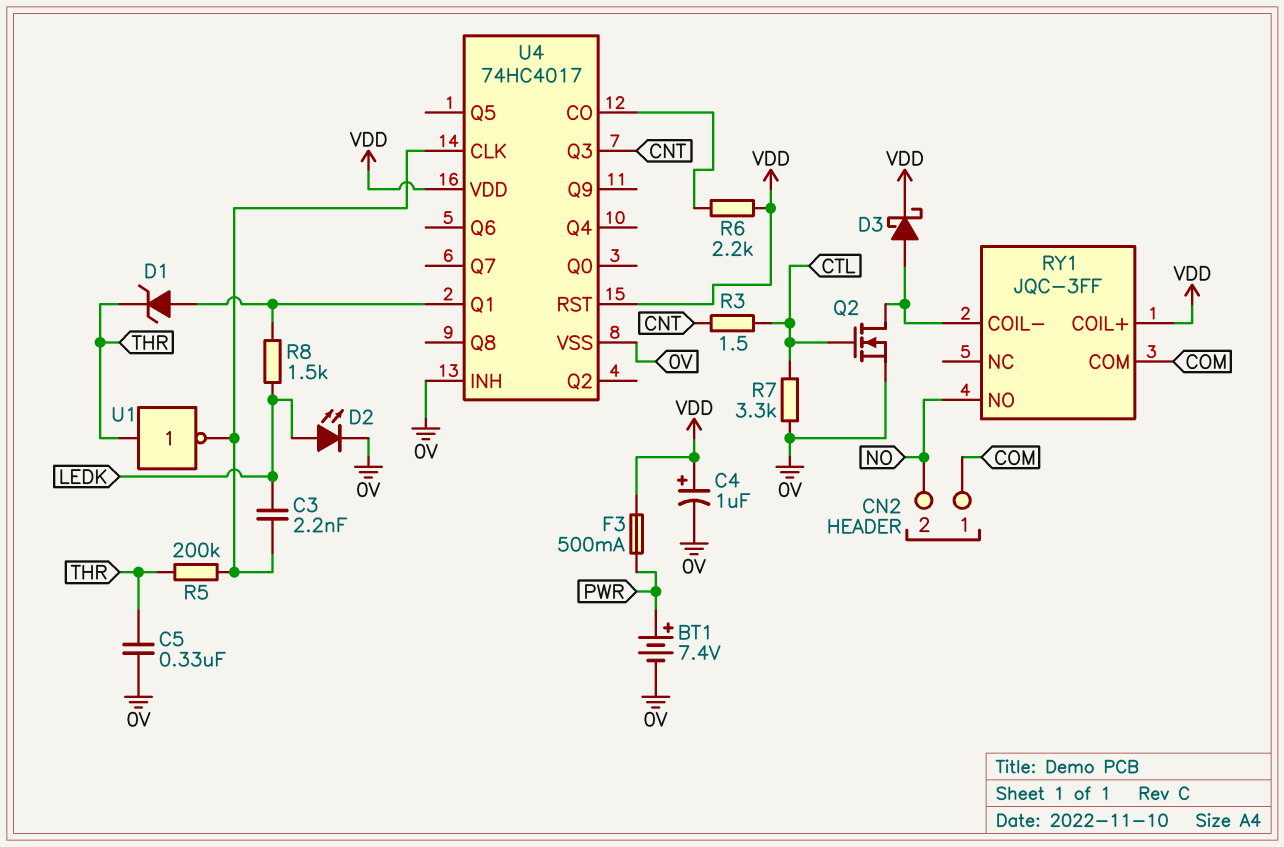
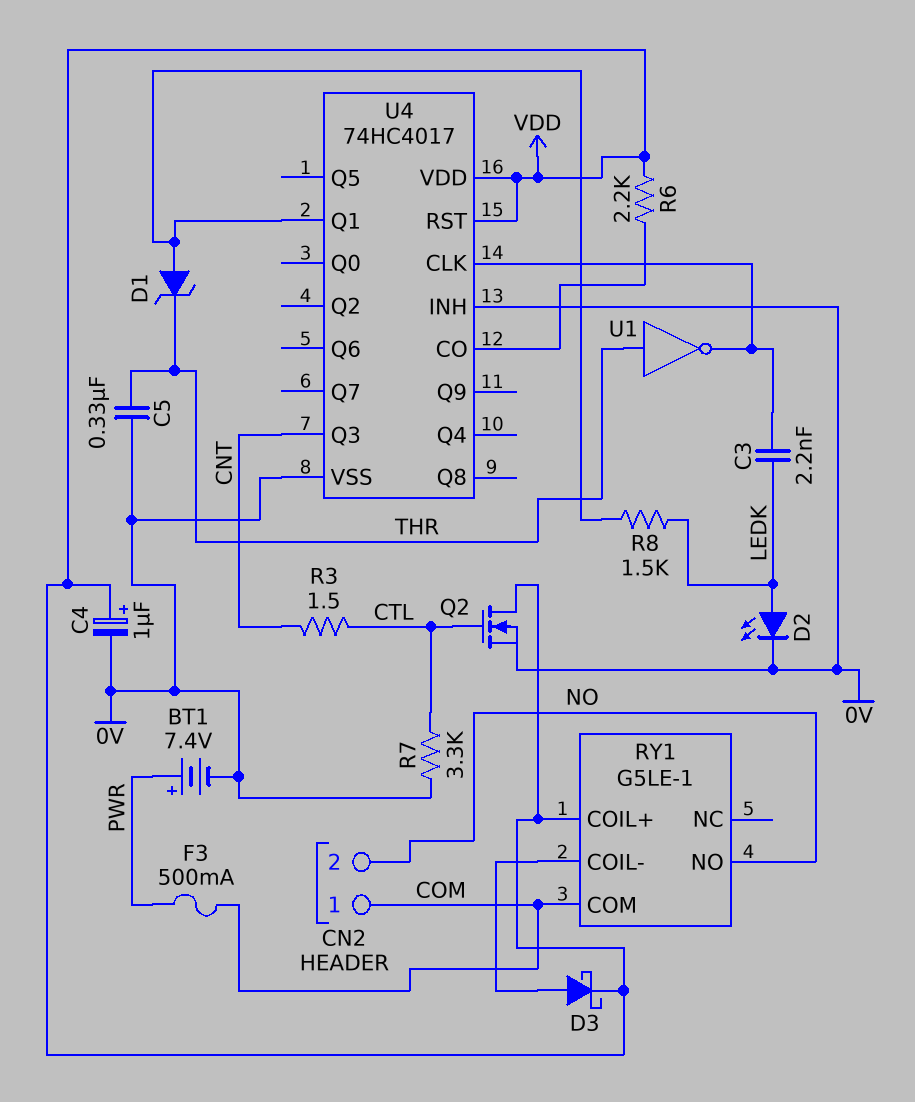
F3: 500mA (PWR, VDD) -> 500mA (COM, PWR)
Q2: NMOS (G CTL, D RY1/COIL-, S 0V) -> NMOS (G CTL, D VDD, S 0V)
R5: 200k (THR, U4/CLK) -> none
RY1: JQC-3FF -> G5LE-1

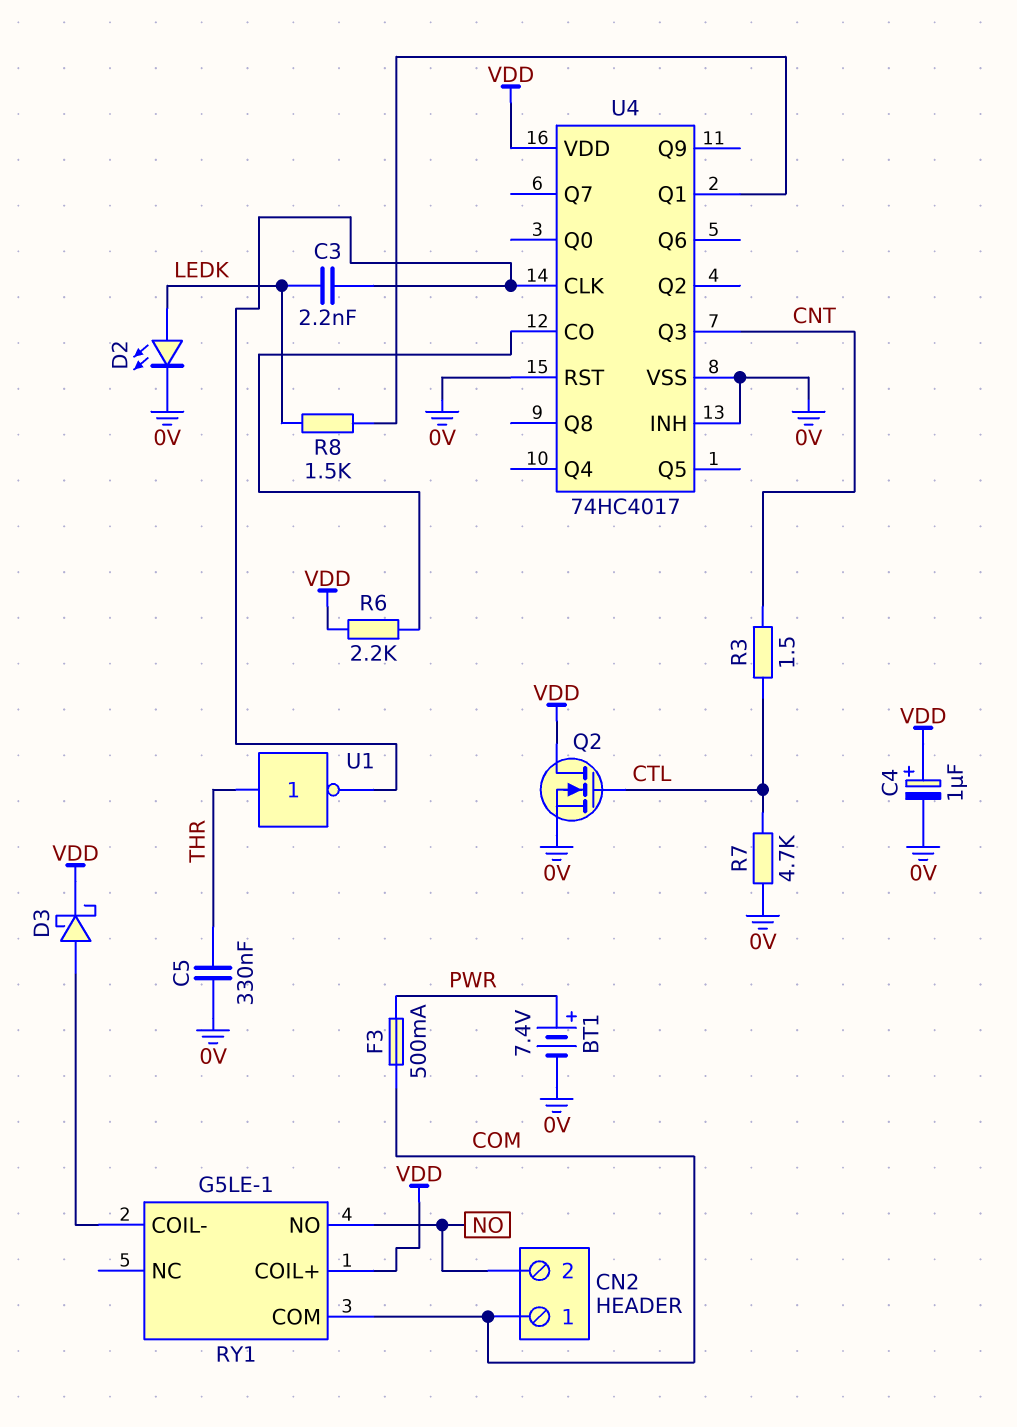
D1: zener (A U4/Q1, K THR) -> none
R7: 3.3k (0V, CTL) -> 4.7k (0V, CTL)
U4 pin RST: VDD -> 0V

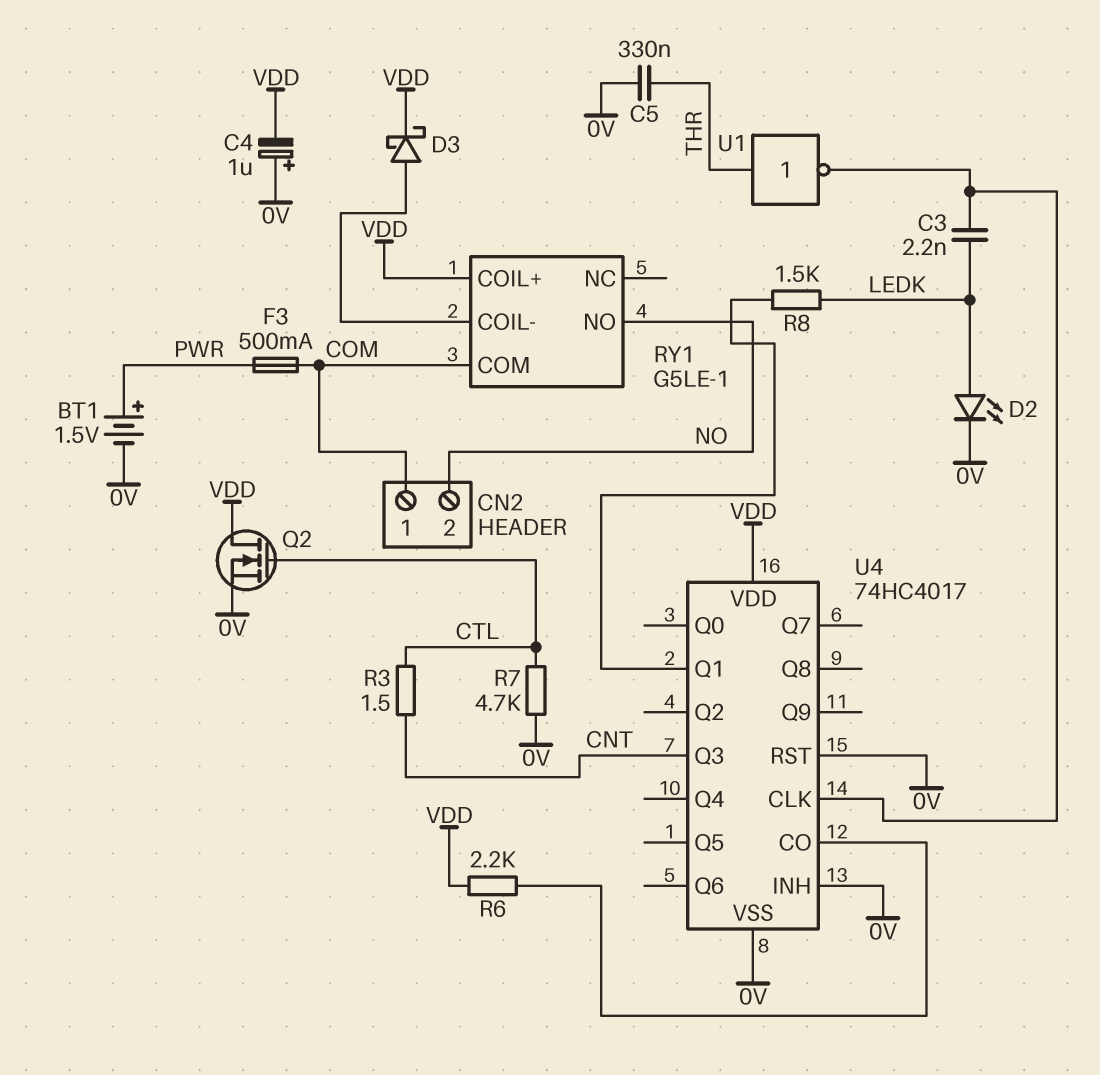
BT1: 7.4V (plus PWR, minus 0V) -> 1.5V (plus PWR, minus 0V)
C4: 1uF (plus VDD, minus 0V) -> 1uF (plus 0V, minus VDD)

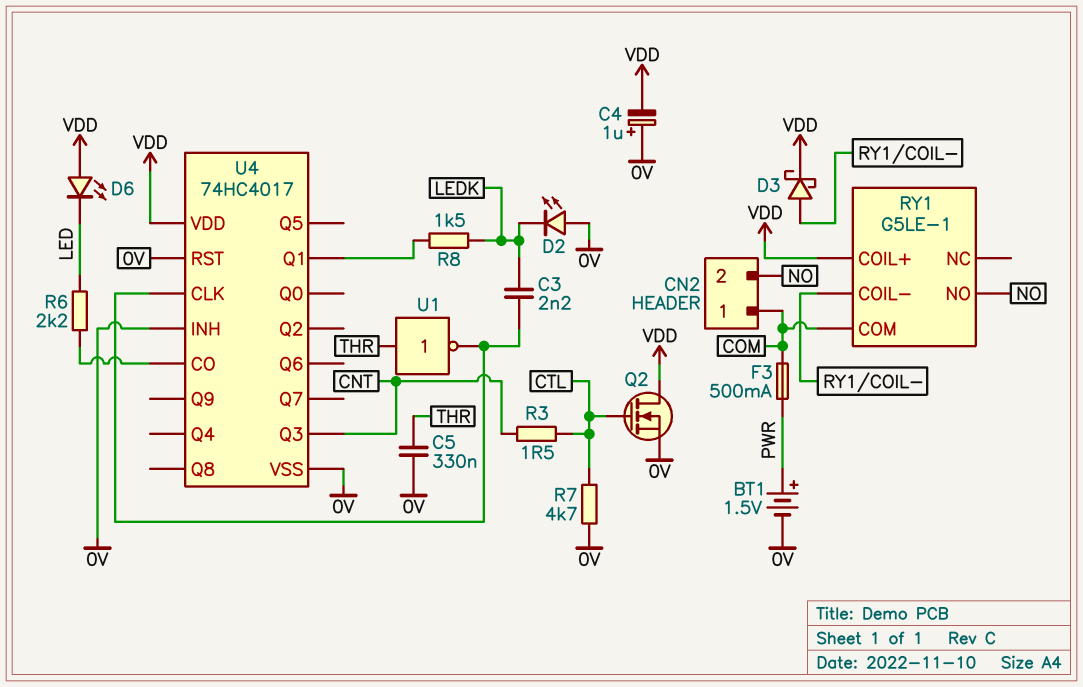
D2: LED (A LEDK, K 0V) -> LED (A 0V, K LEDK)
D6: none -> LED (A VDD, K LED)
R6: 2.2k (U4/CO, VDD) -> 2.2k (LED, U4/CO)

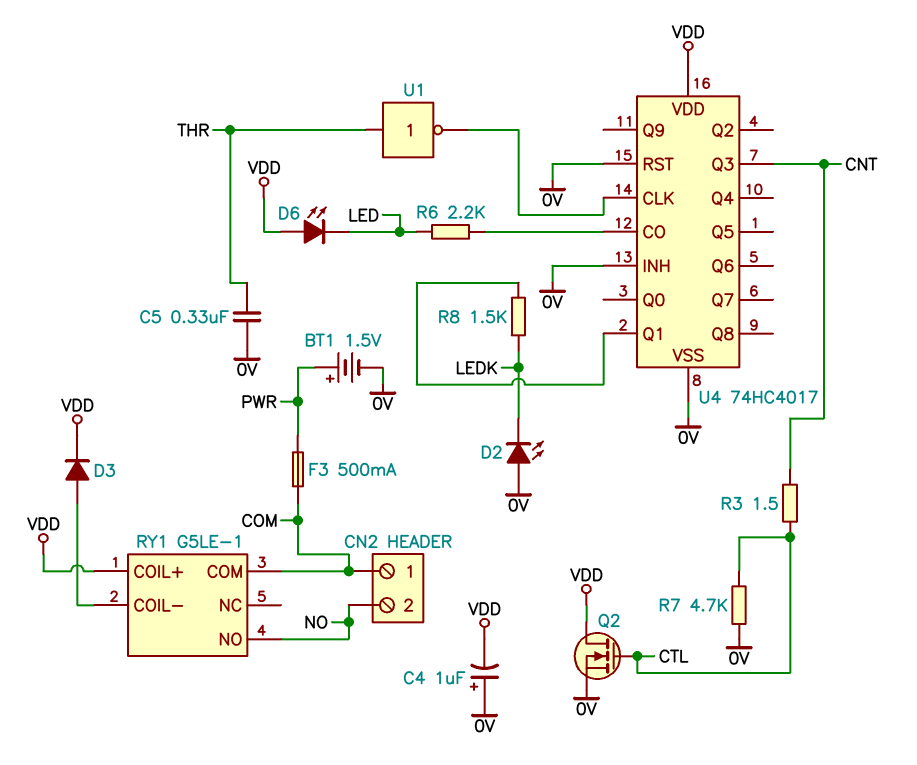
C3: 2.2nF (LEDK, U4/CLK) -> none
D3: schottky (A RY1/COIL-, K VDD) -> diode (A RY1/COIL-, K VDD)

